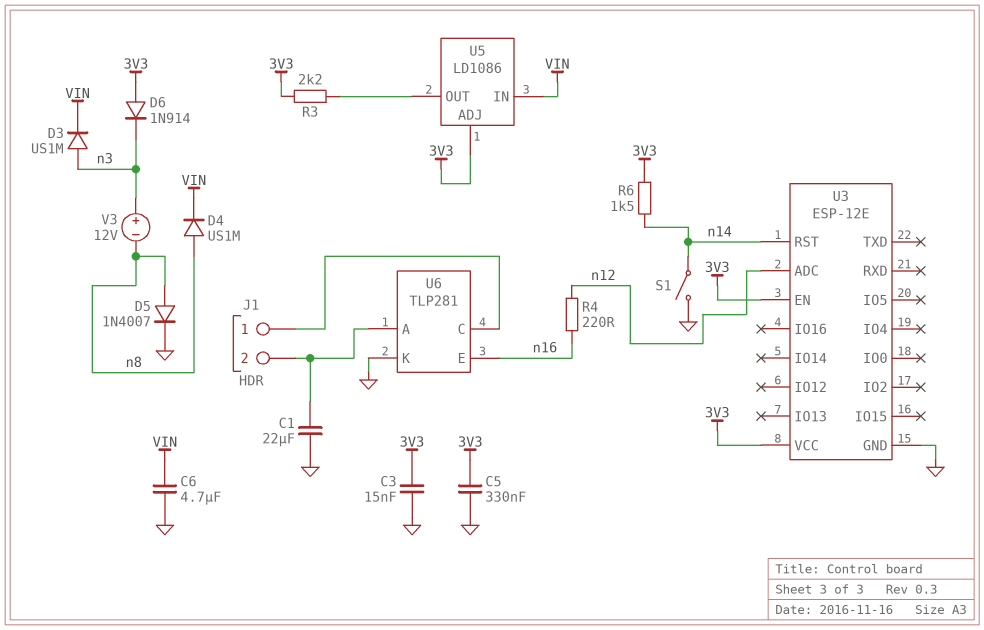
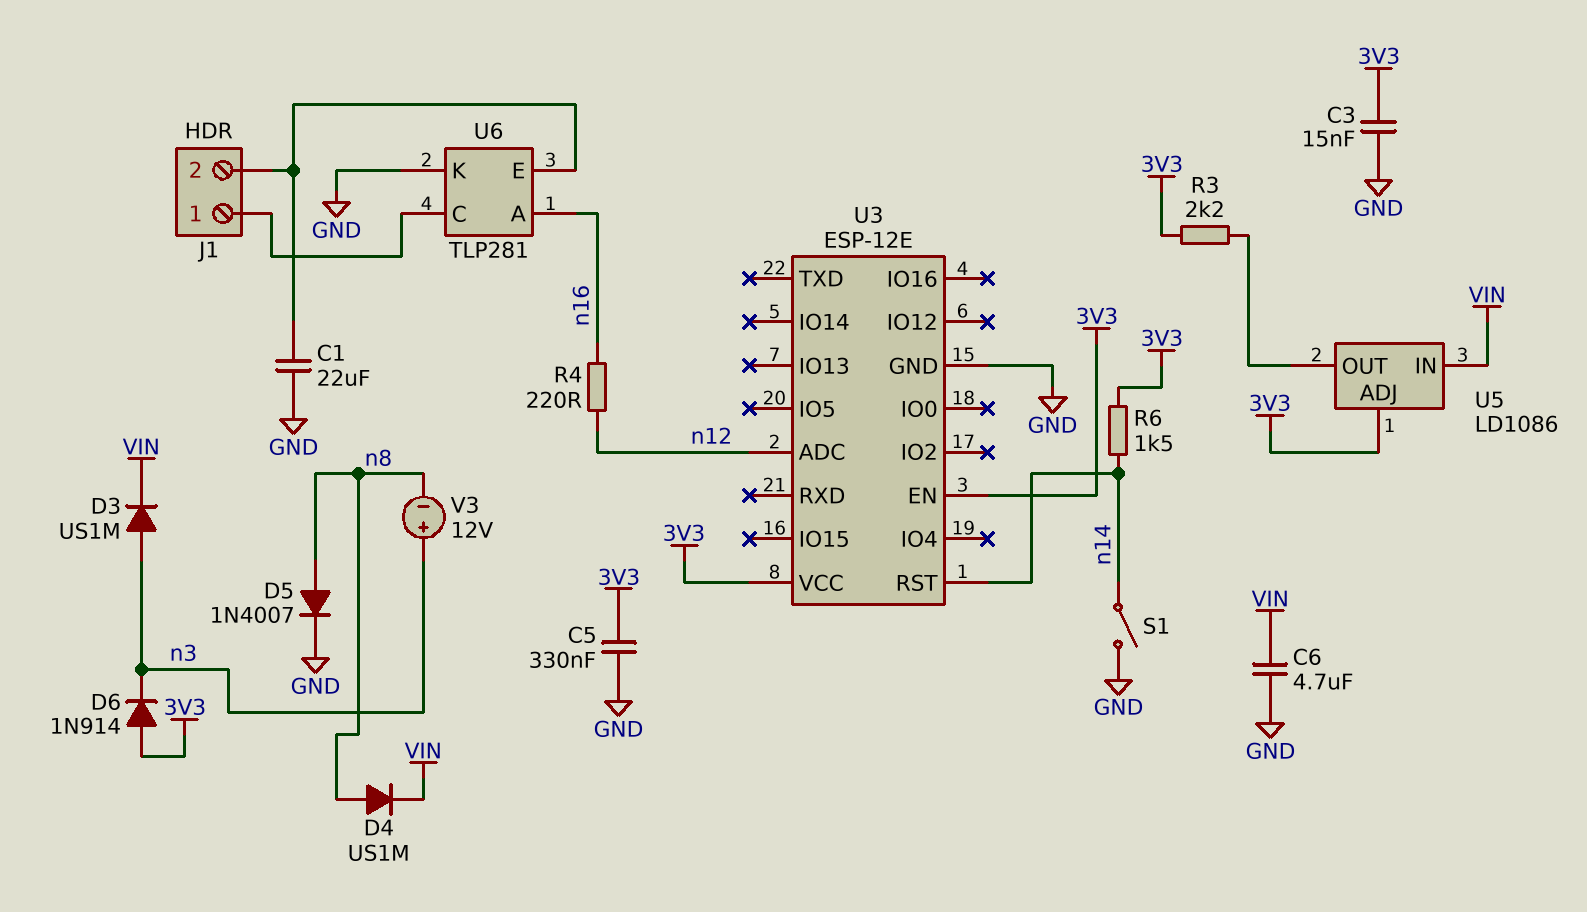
U6 pin A: J1/2 -> n16
U6 pin E: n16 -> J1/2

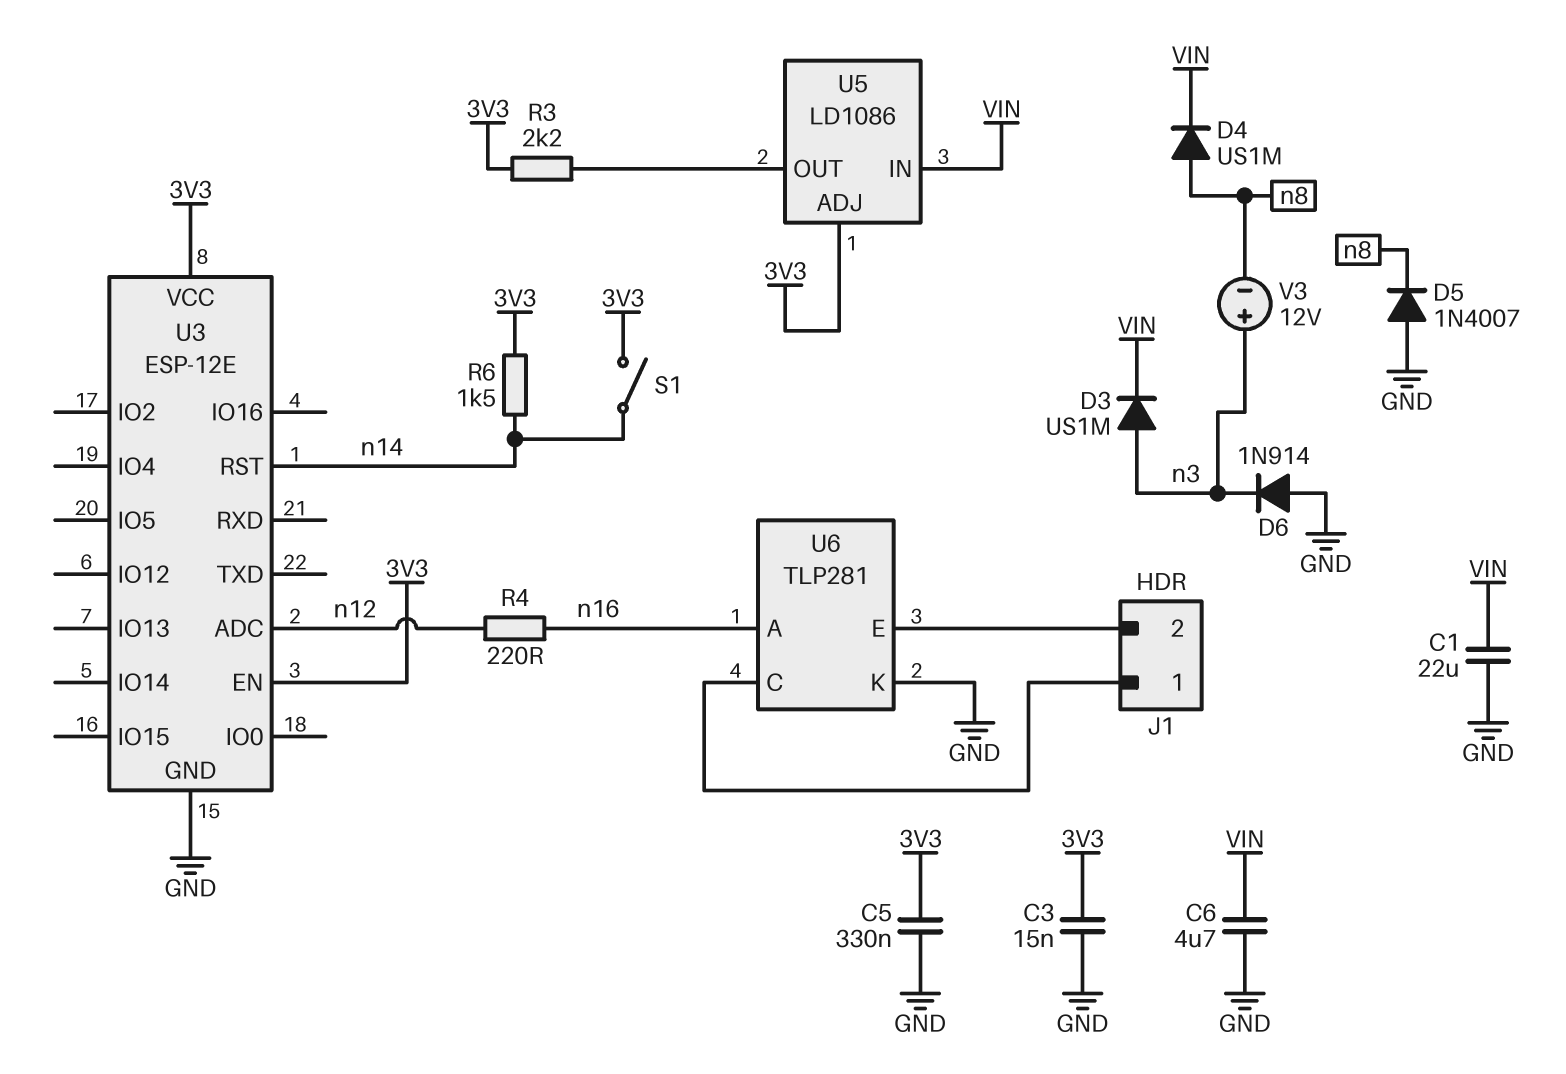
C1: 22uF (GND, J1/2) -> 22uF (GND, VIN)
D5: diode 1N4007 (A n8, K GND) -> diode 1N4007 (A GND, K n8)
D6: diode 1N914 (A 3V3, K n3) -> diode 1N914 (A GND, K n3)
S1: switch (GND, n14) -> switch (3V3, n14)

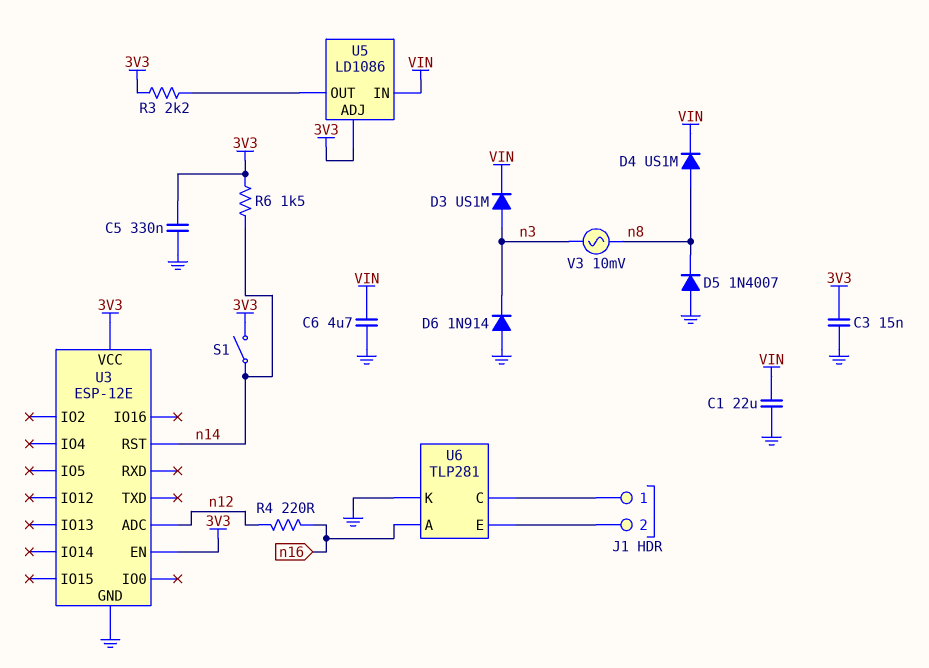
V3: 12V (plus n3, minus n8) -> AC 10mV (n3, n8)

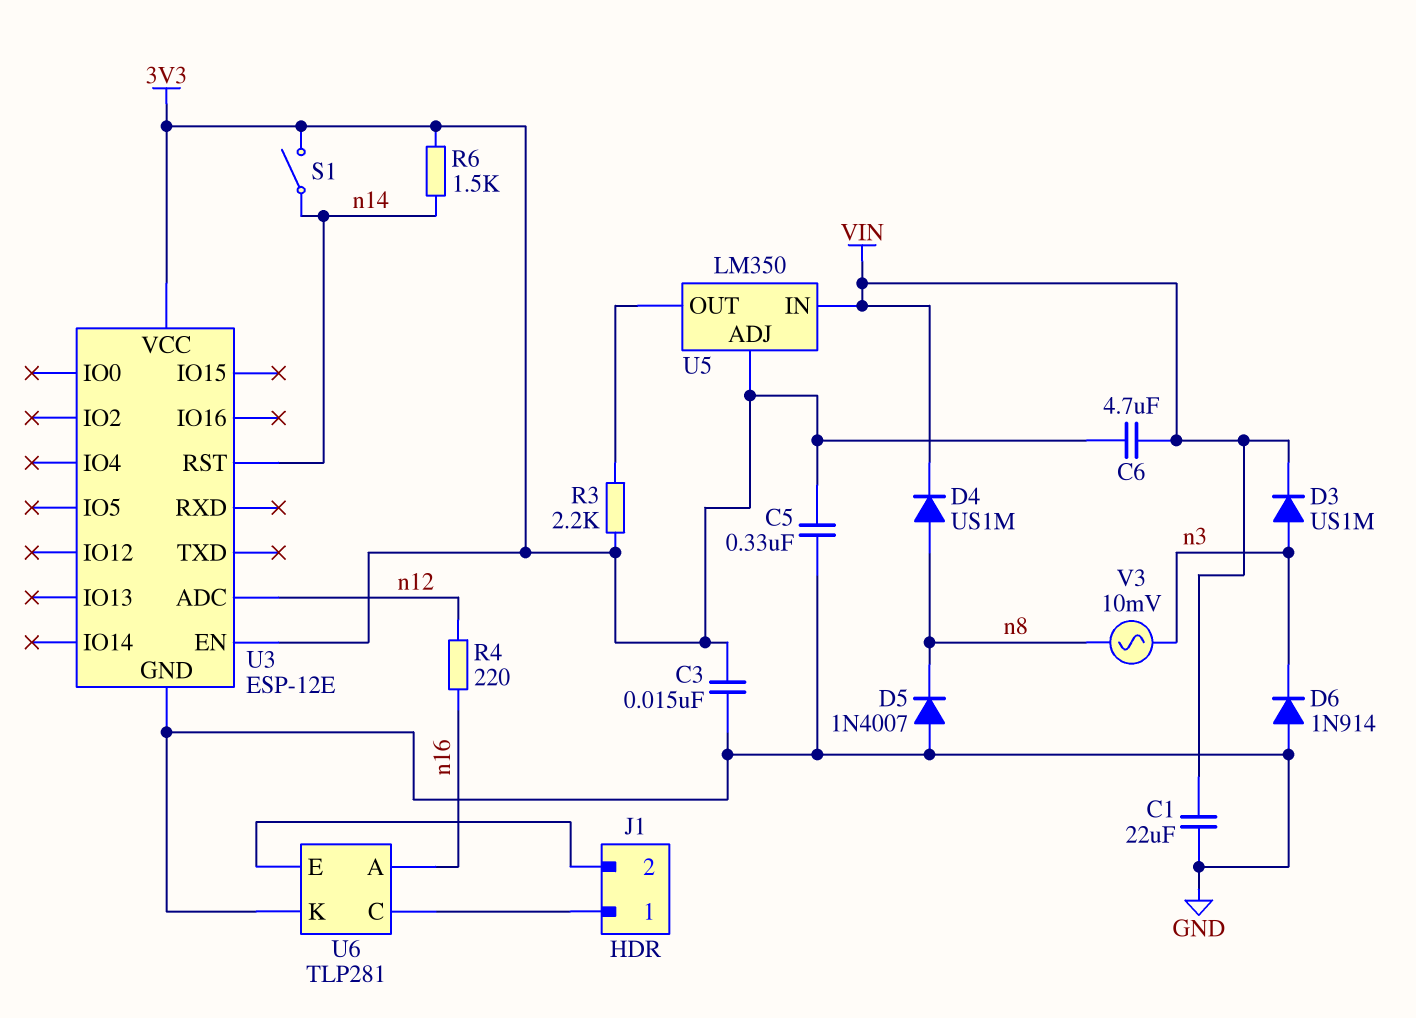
C6: 4.7uF (GND, VIN) -> 4.7uF (3V3, VIN)
U5: LD1086 -> LM350

